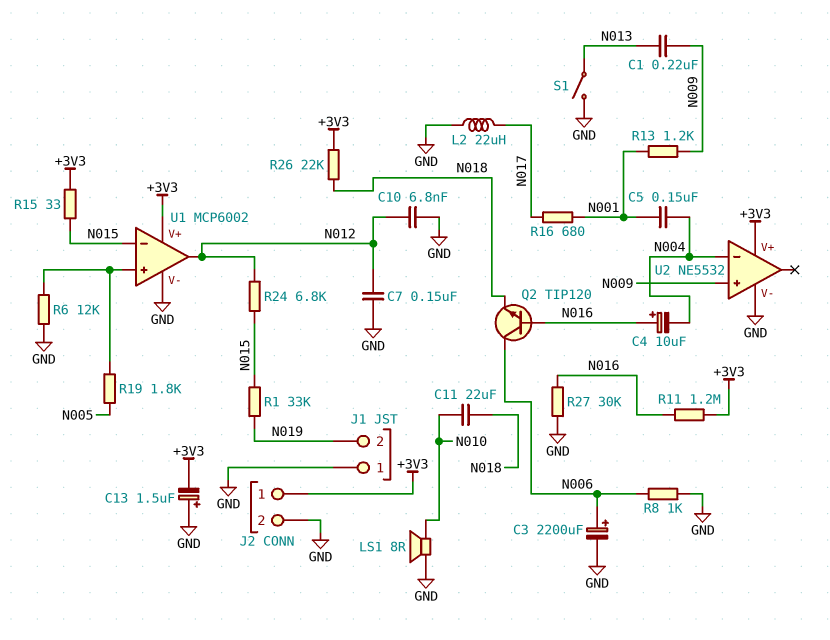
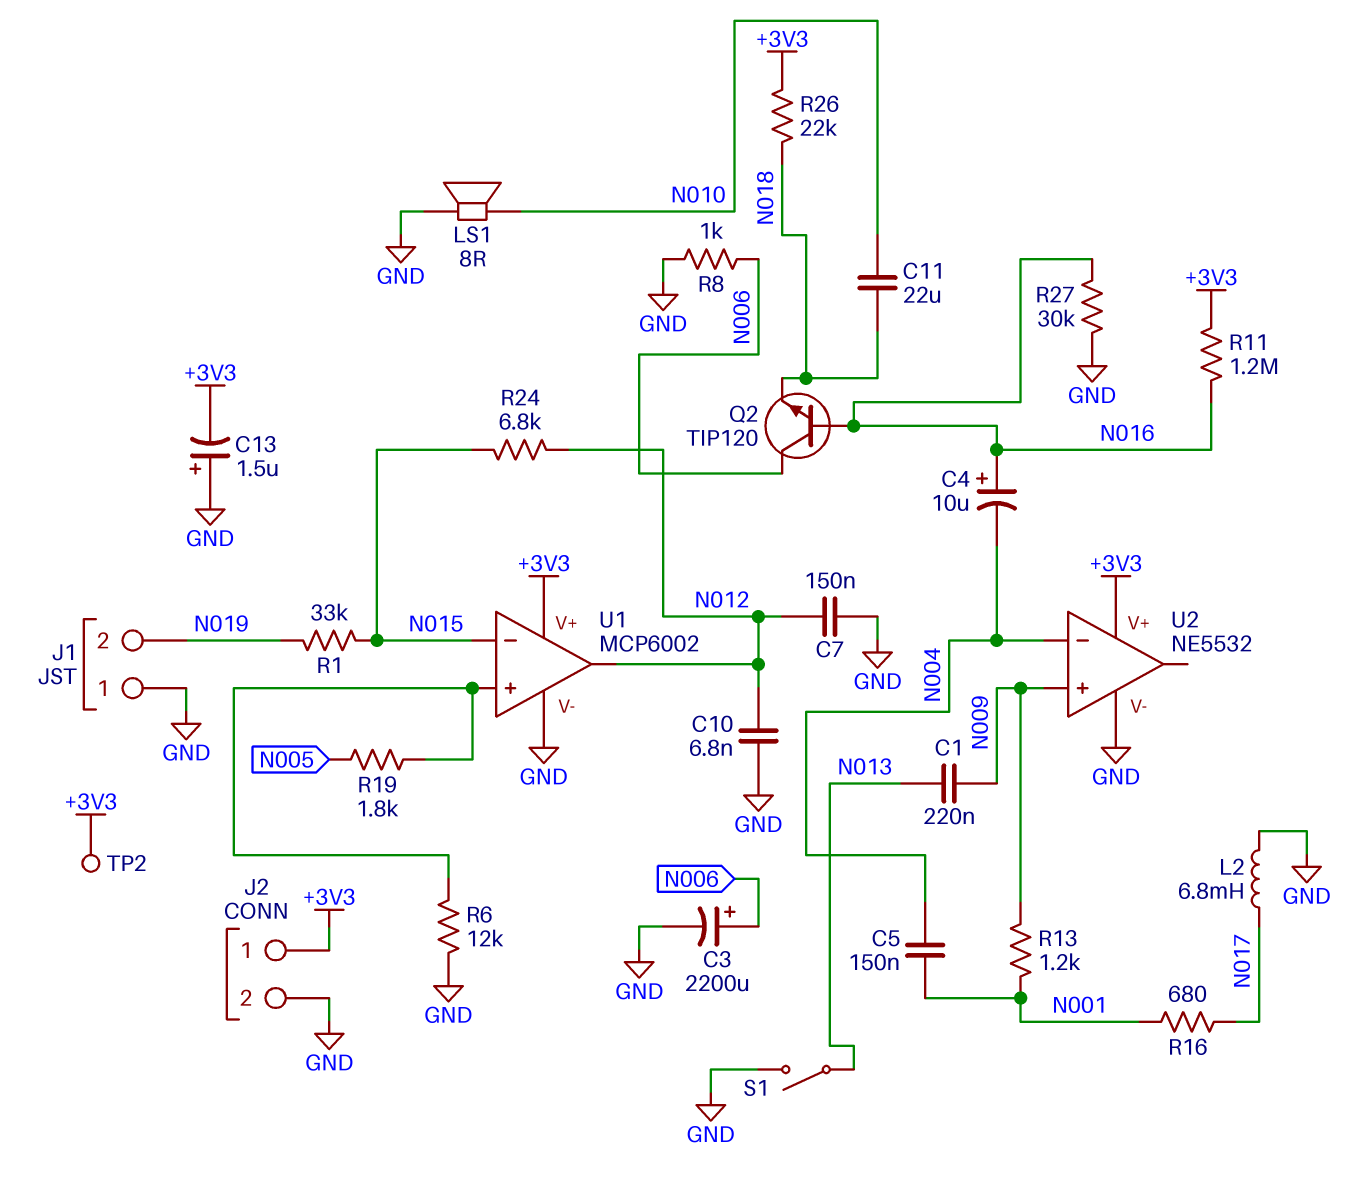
L2: 22uH (GND, N017) -> 6.8mH (GND, N017)
R15: 33 (+3V3, N015) -> none
TP2: none -> test point (+3V3)

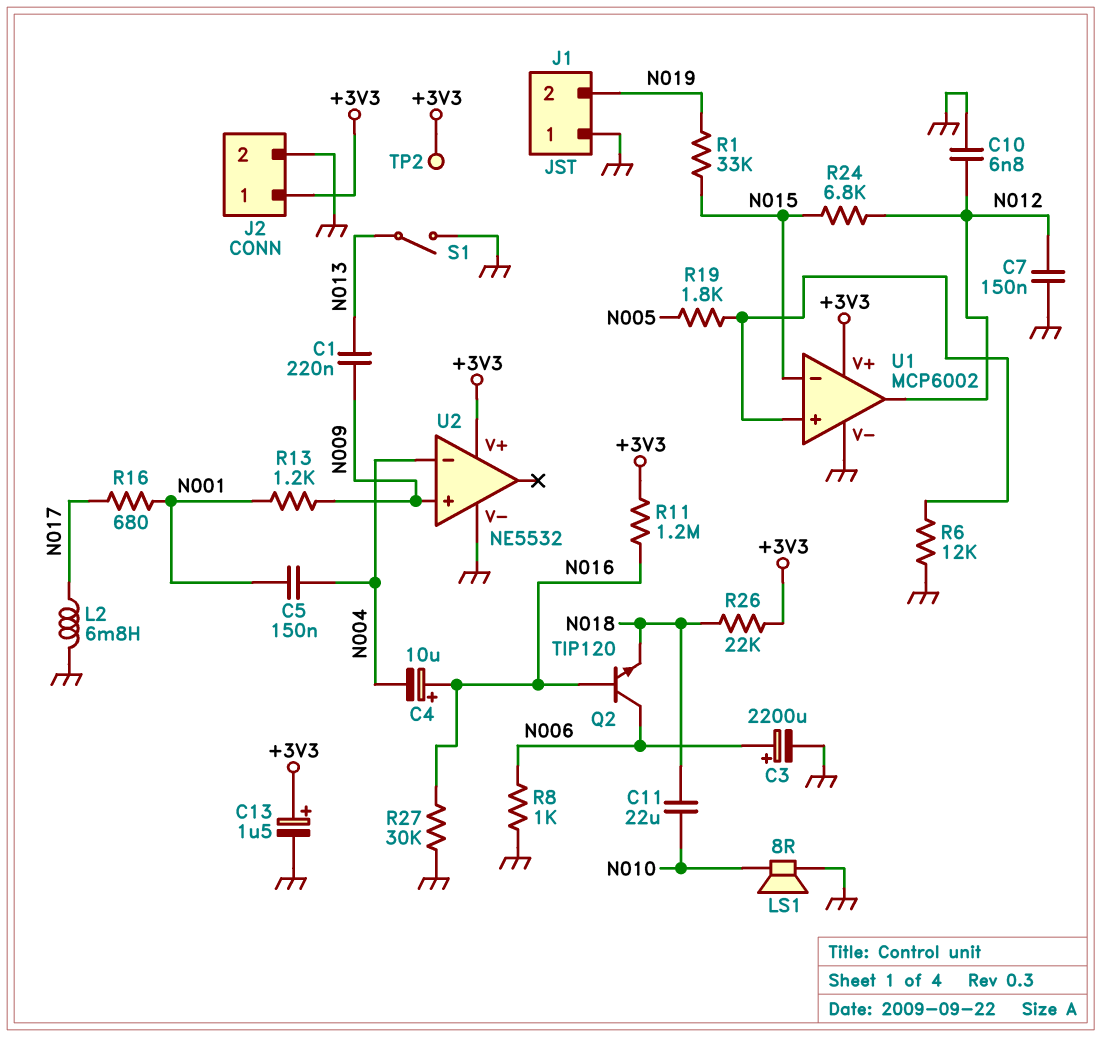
C13: 1.5uF (plus GND, minus +3V3) -> 1.5uF (plus +3V3, minus GND)

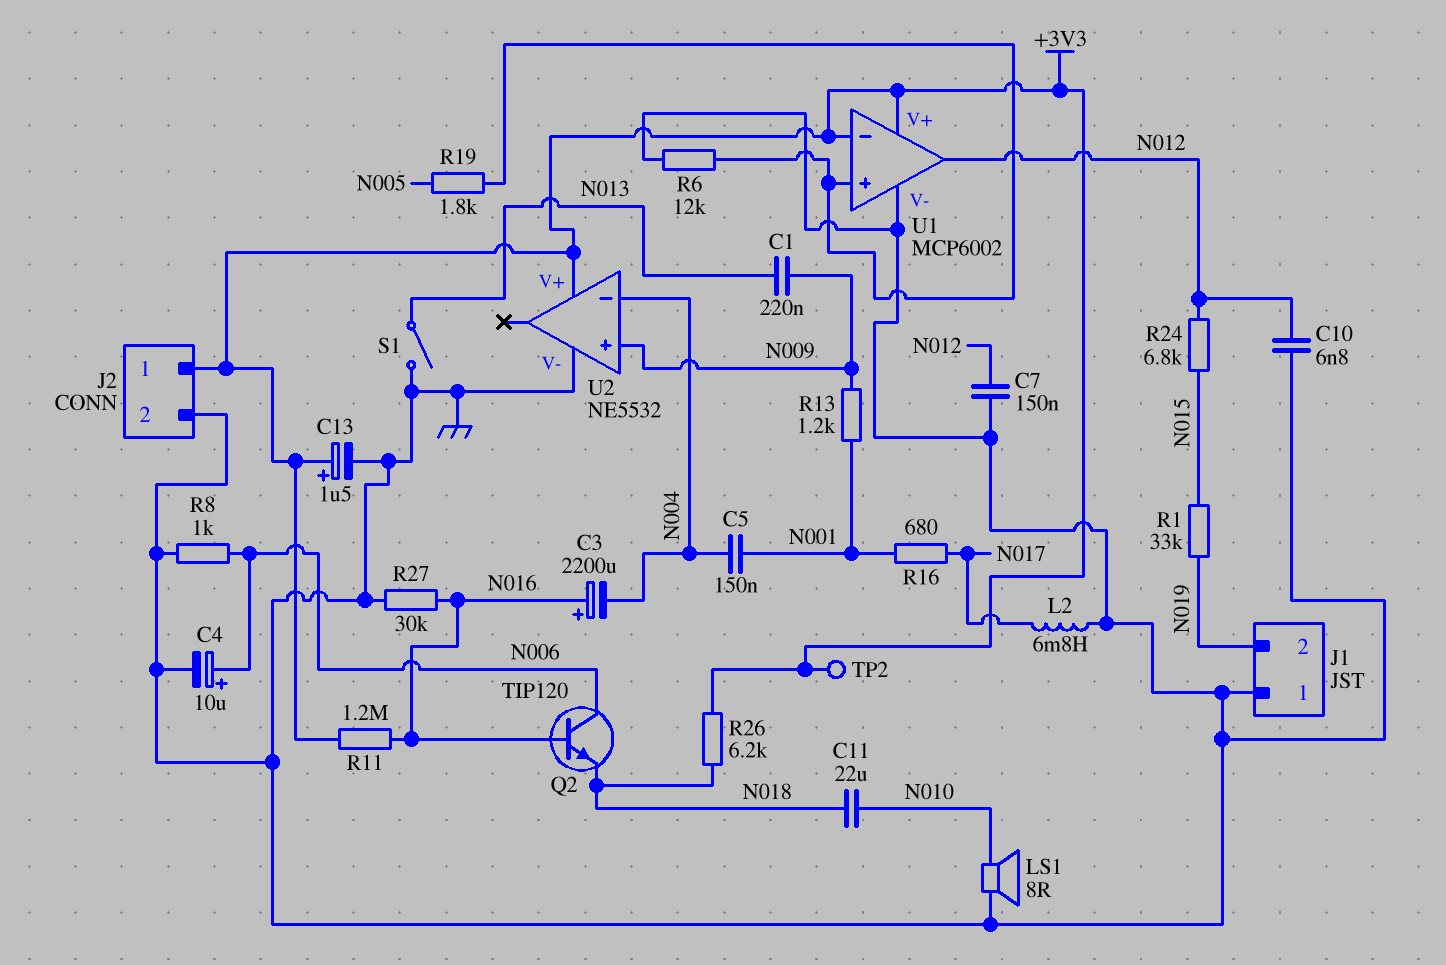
C3: 2200uF (plus N006, minus GND) -> 2200uF (plus N016, minus N004)
C4: 10uF (plus N016, minus N004) -> 10uF (plus N006, minus GND)
R26: 22k (+3V3, N018) -> 6.2k (+3V3, N018)
U1 pin in-: N015 -> +3V3

